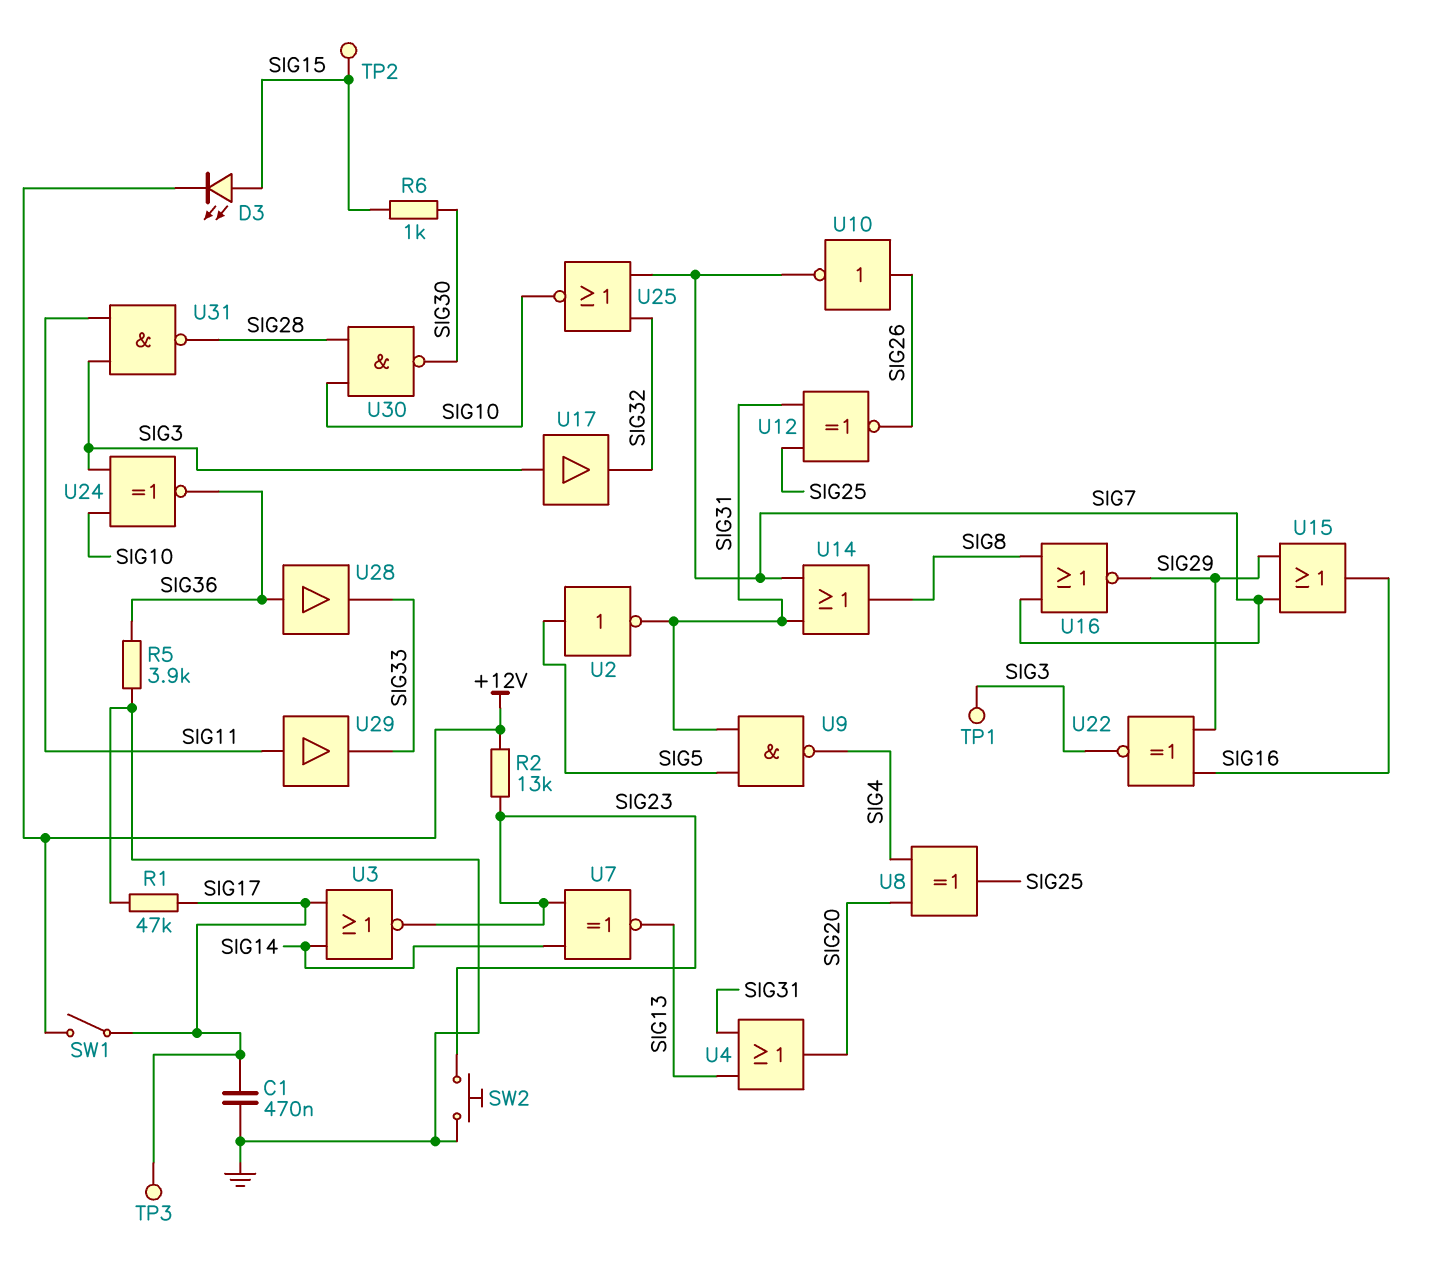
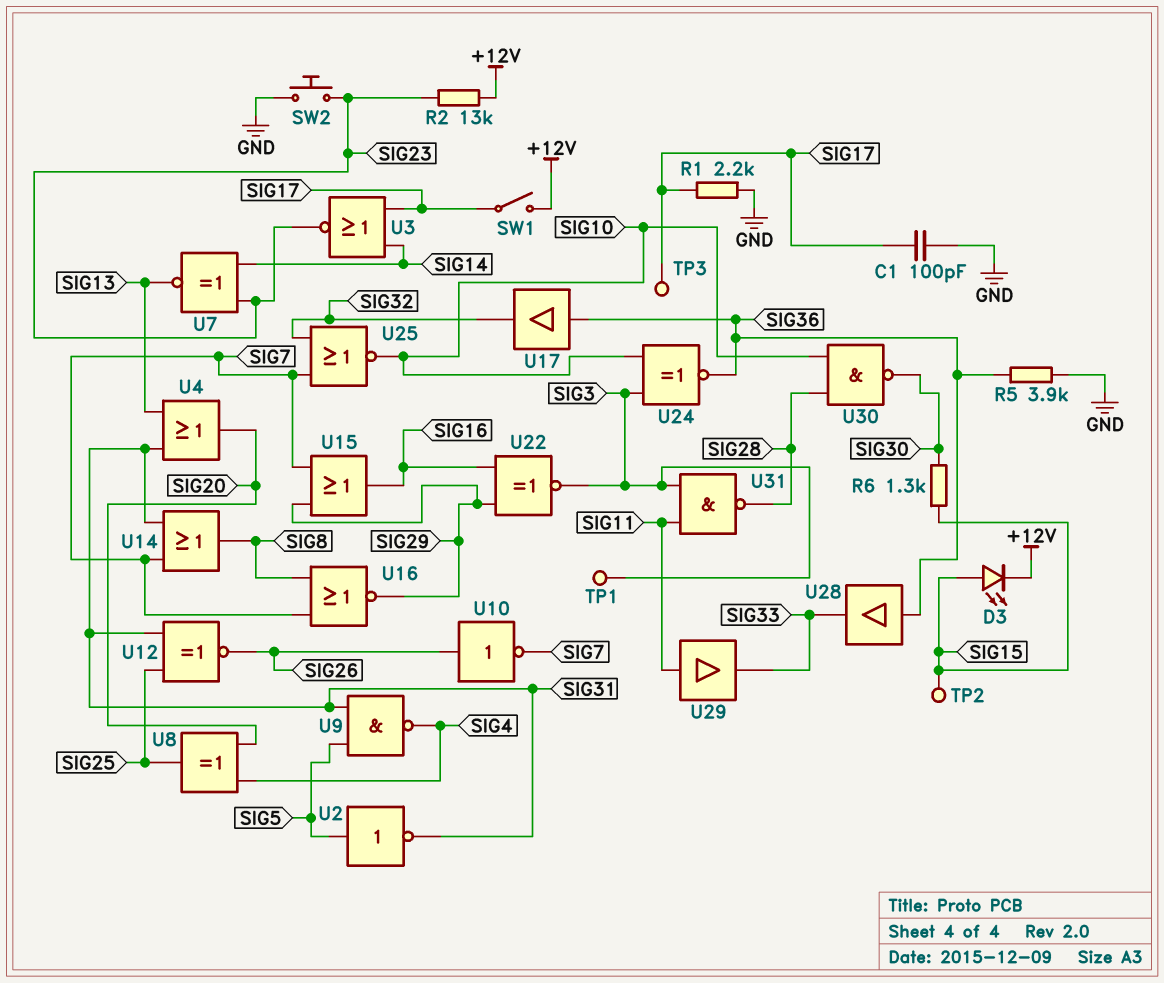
C1: 470nF (GND, SIG17) -> 100pF (GND, SIG17)
R1: 47k (GND, SIG17) -> 2.2k (GND, SIG17)
R6: 1k (SIG15, SIG30) -> 1.3k (SIG15, SIG30)
U17: buffer (in SIG3, out SIG32) -> buffer (in SIG36, out SIG32)

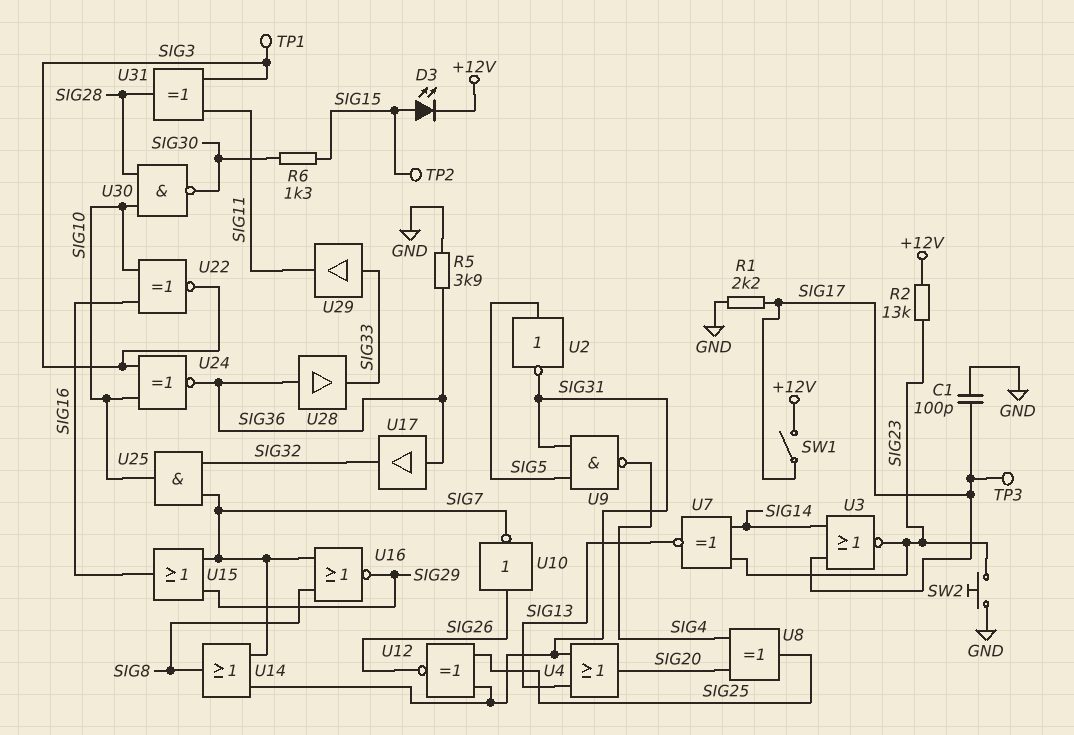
U22: XNOR (in SIG16, in SIG29, out SIG3) -> XNOR (in SIG10, in SIG16, out SIG3)
U25: NOR (in SIG7, in SIG32, out SIG10) -> AND (in SIG7, in SIG32, out SIG10)
U29: buffer (in SIG11, out SIG33) -> buffer (in SIG33, out SIG11)
U31: NAND (in SIG3, in SIG11, out SIG28) -> XOR (in SIG3, in SIG11, out SIG28)

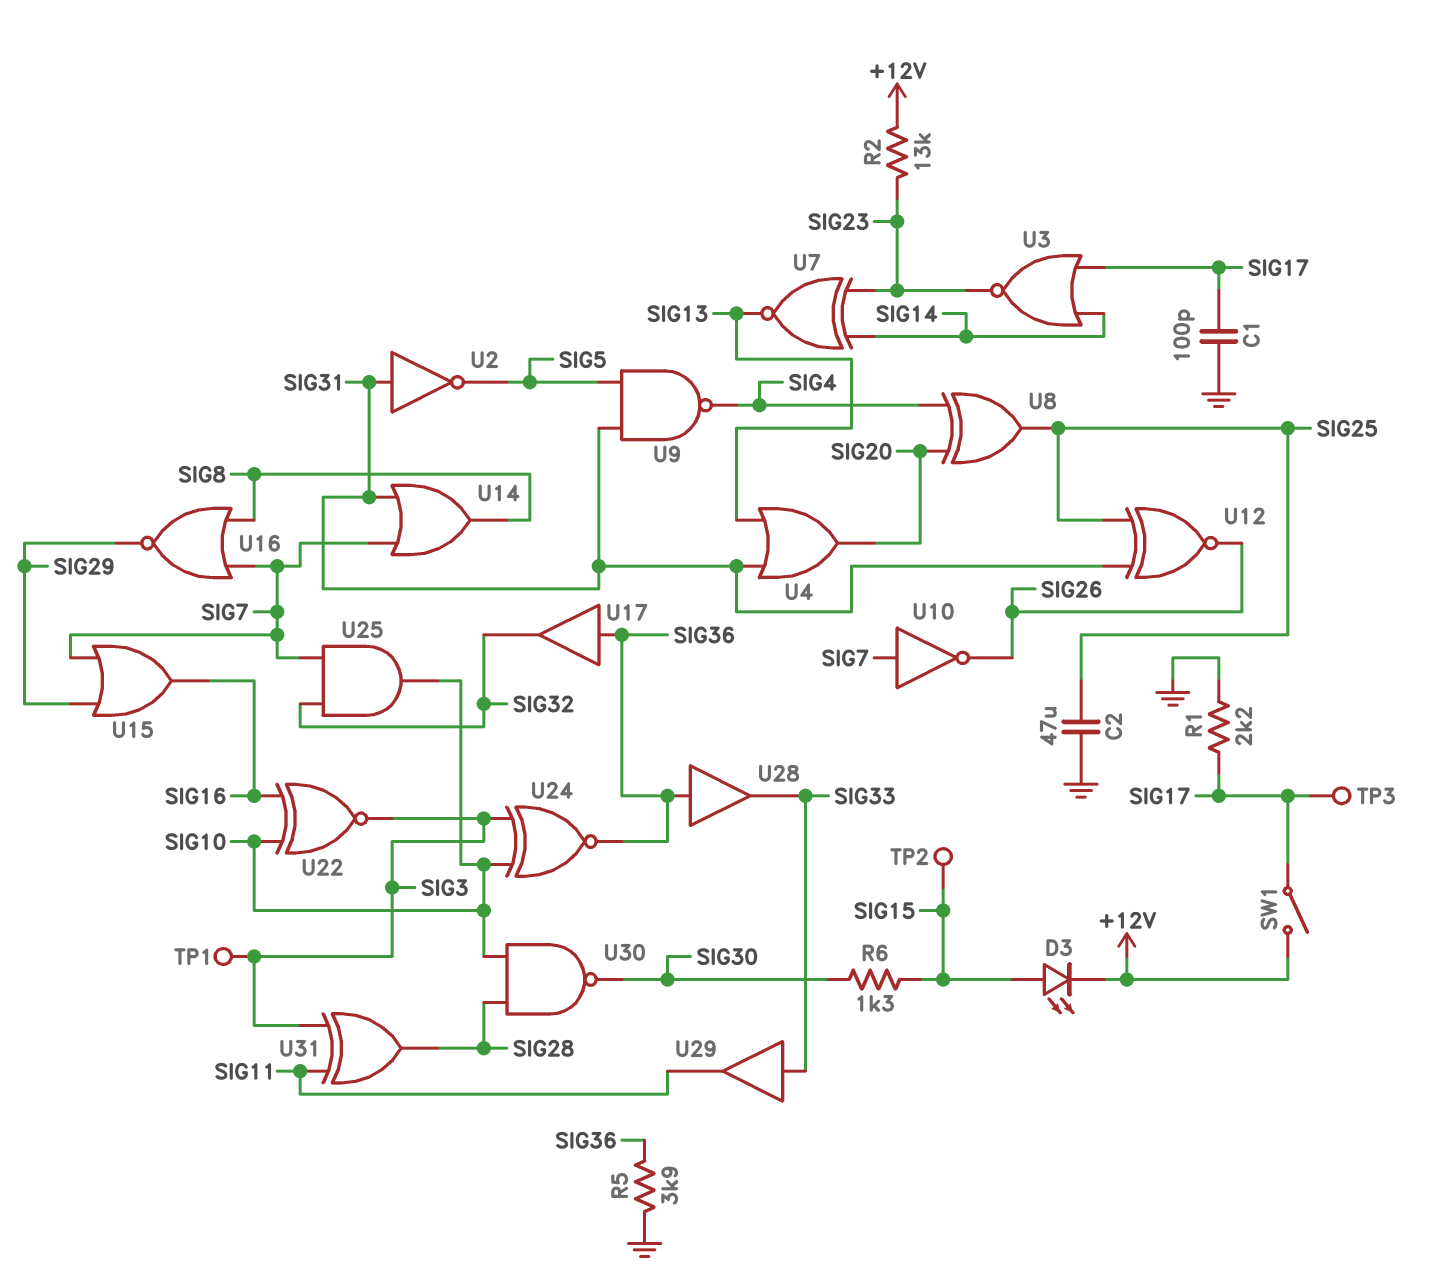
C2: none -> 47uF (GND, SIG25)
SW2: button (GND, SIG23) -> none
U2: NOT (in SIG5, out SIG31) -> NOT (in SIG31, out SIG5)
U10: NOT (in SIG26, out SIG7) -> NOT (in SIG7, out SIG26)

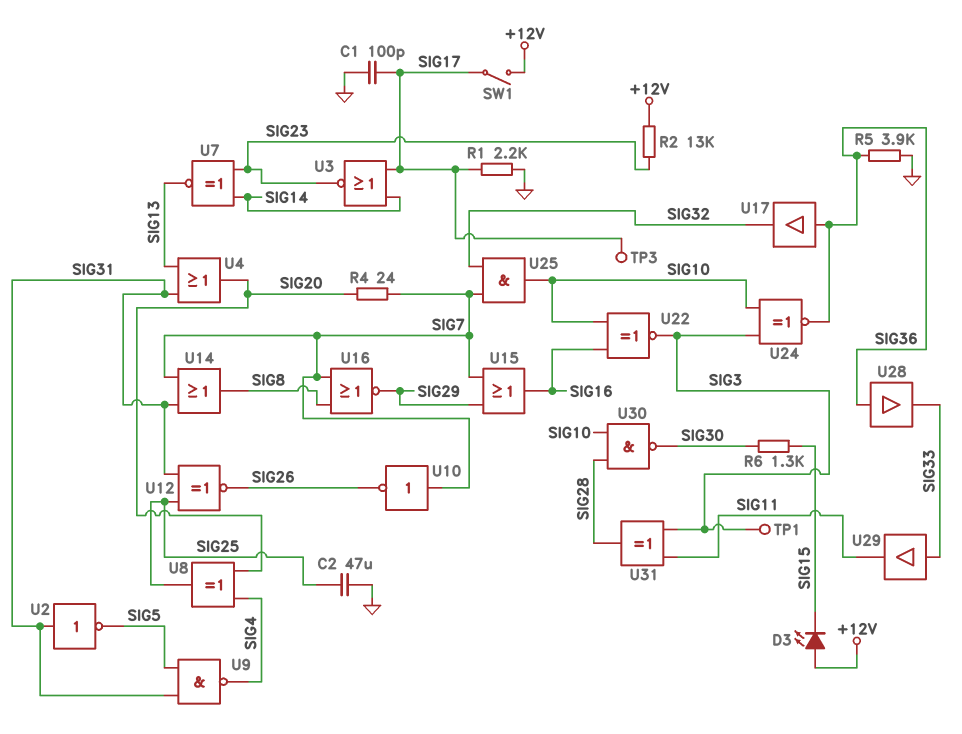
D3: LED (A SIG15, K +12V) -> LED (A +12V, K SIG15)
R4: none -> 24 (SIG7, SIG20)
TP2: test point (SIG15) -> none

